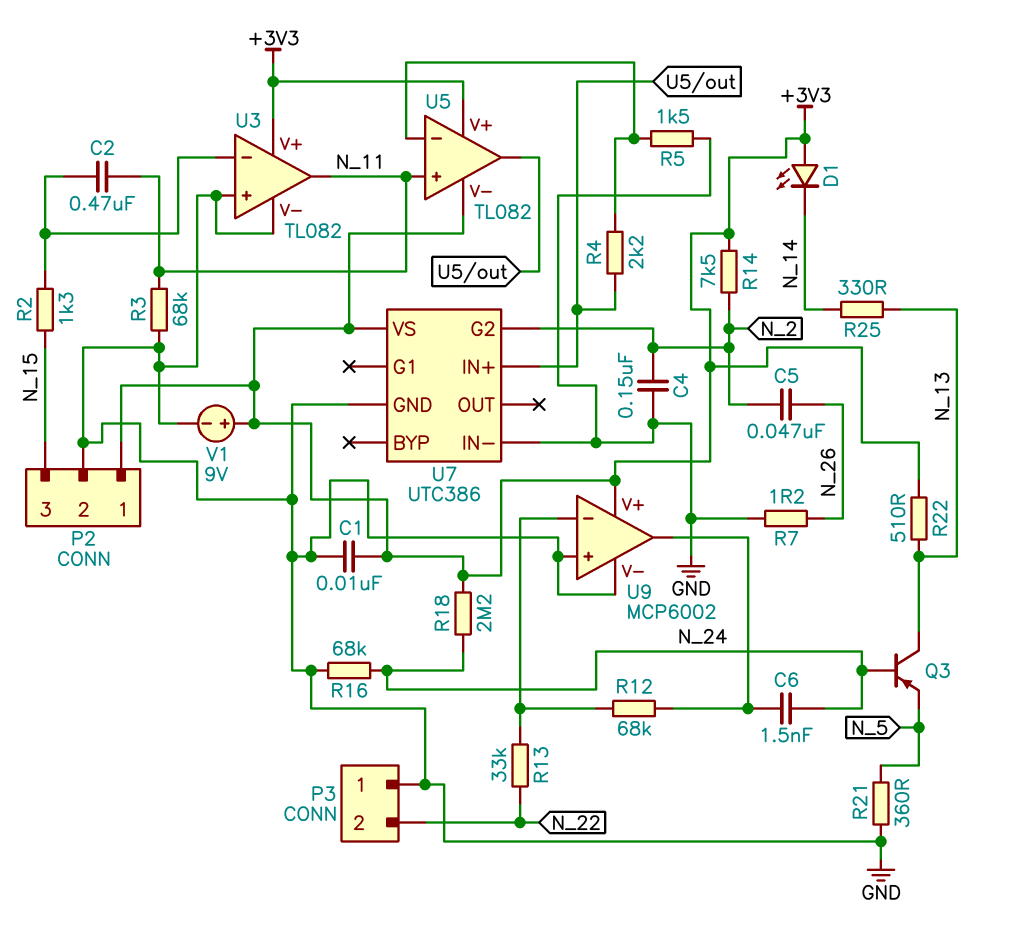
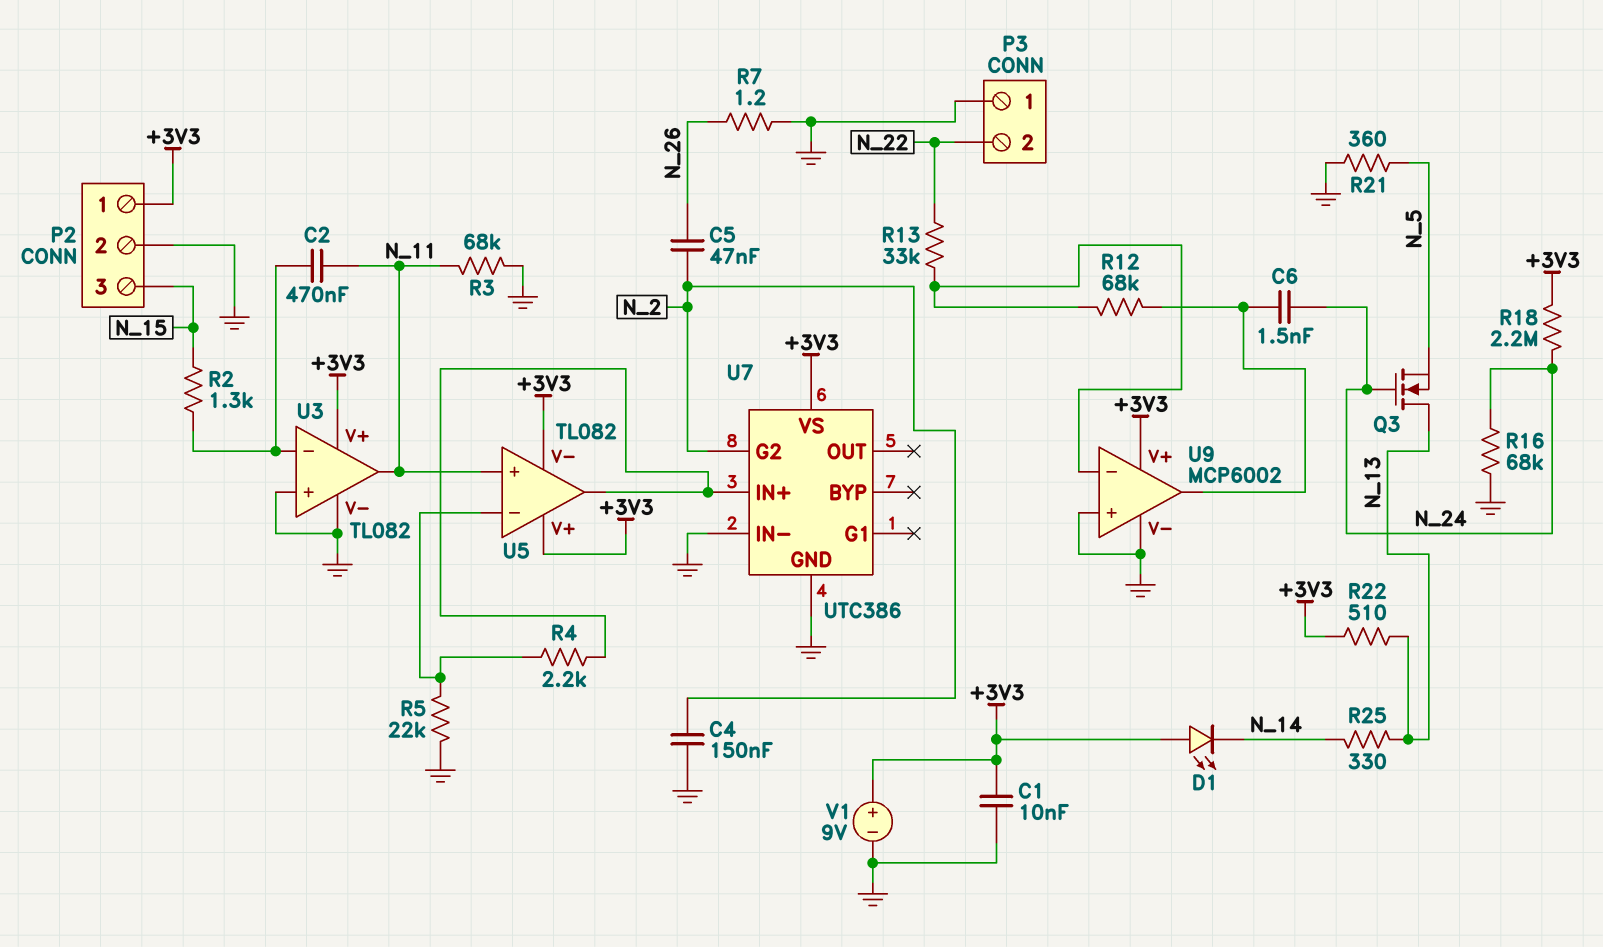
Q3: PNP (B N_24, C N_13, E N_5) -> NMOS (G N_24, D N_13, S N_5)
R5: 1.5k (GND, U5/in-) -> 22k (GND, U5/in-)
R14: 7.5k (+3V3, N_2) -> none

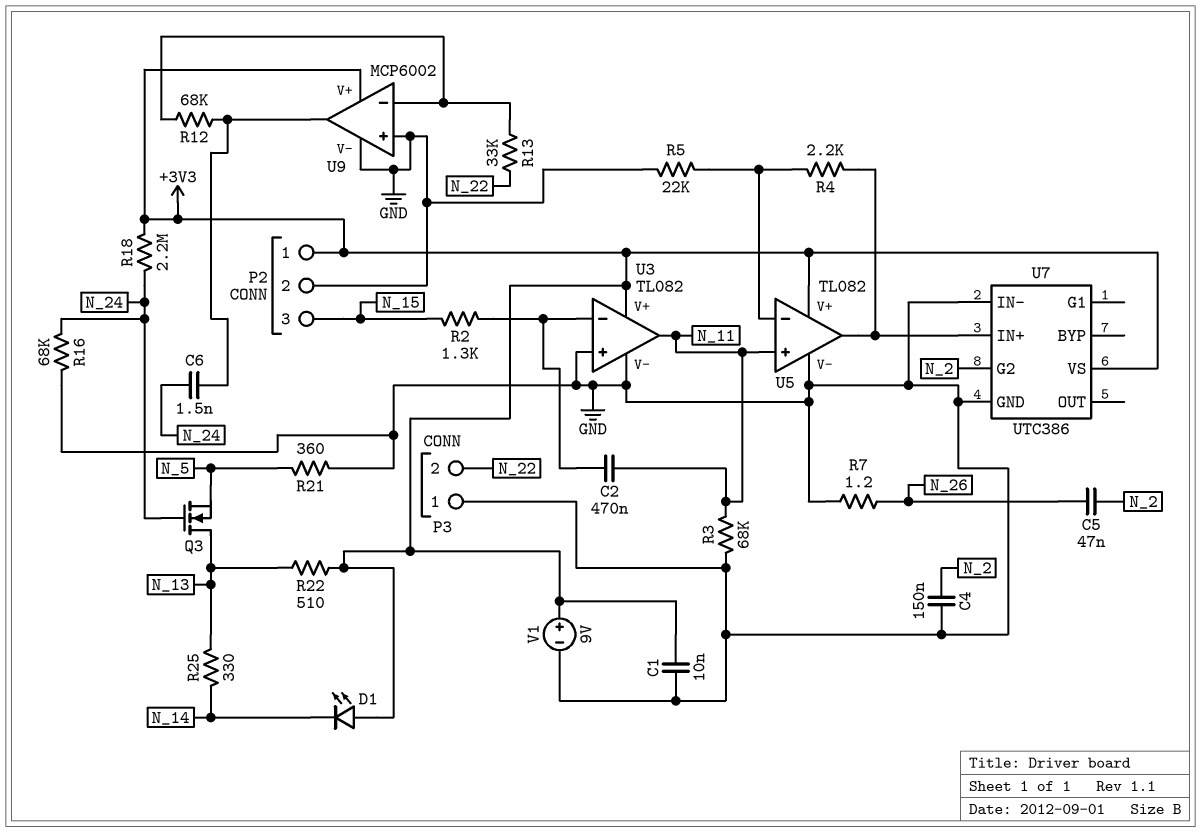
U5 pin V-: +3V3 -> GND

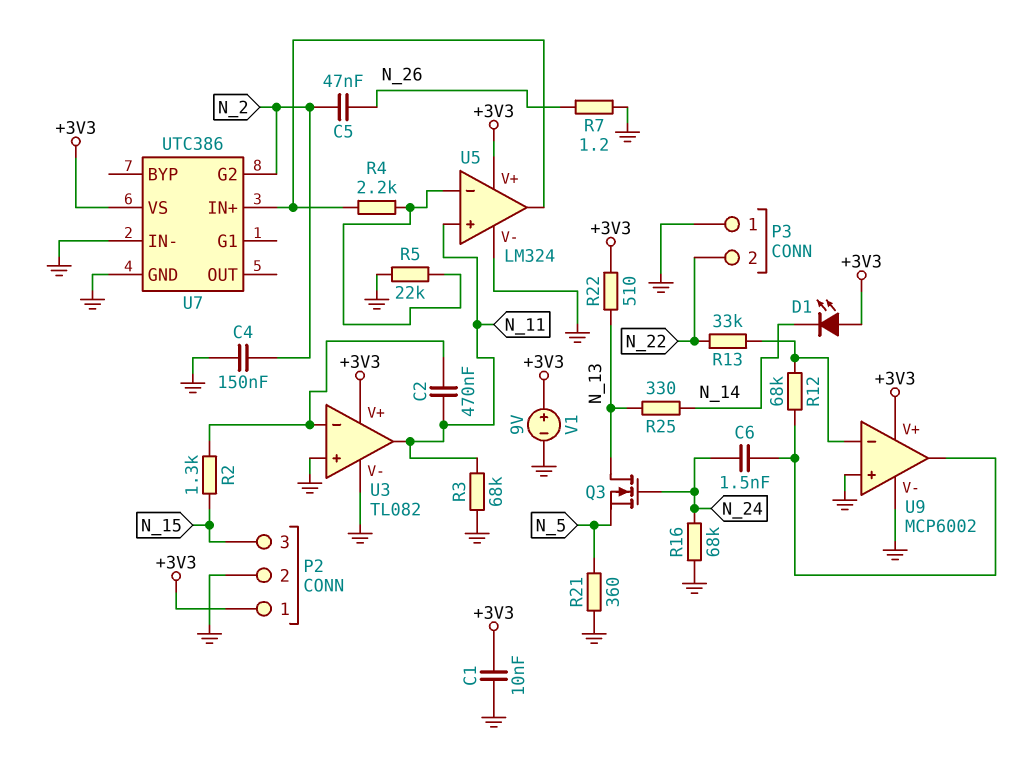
R18: 2.2M (+3V3, N_24) -> none
U5: TL082 -> LM324

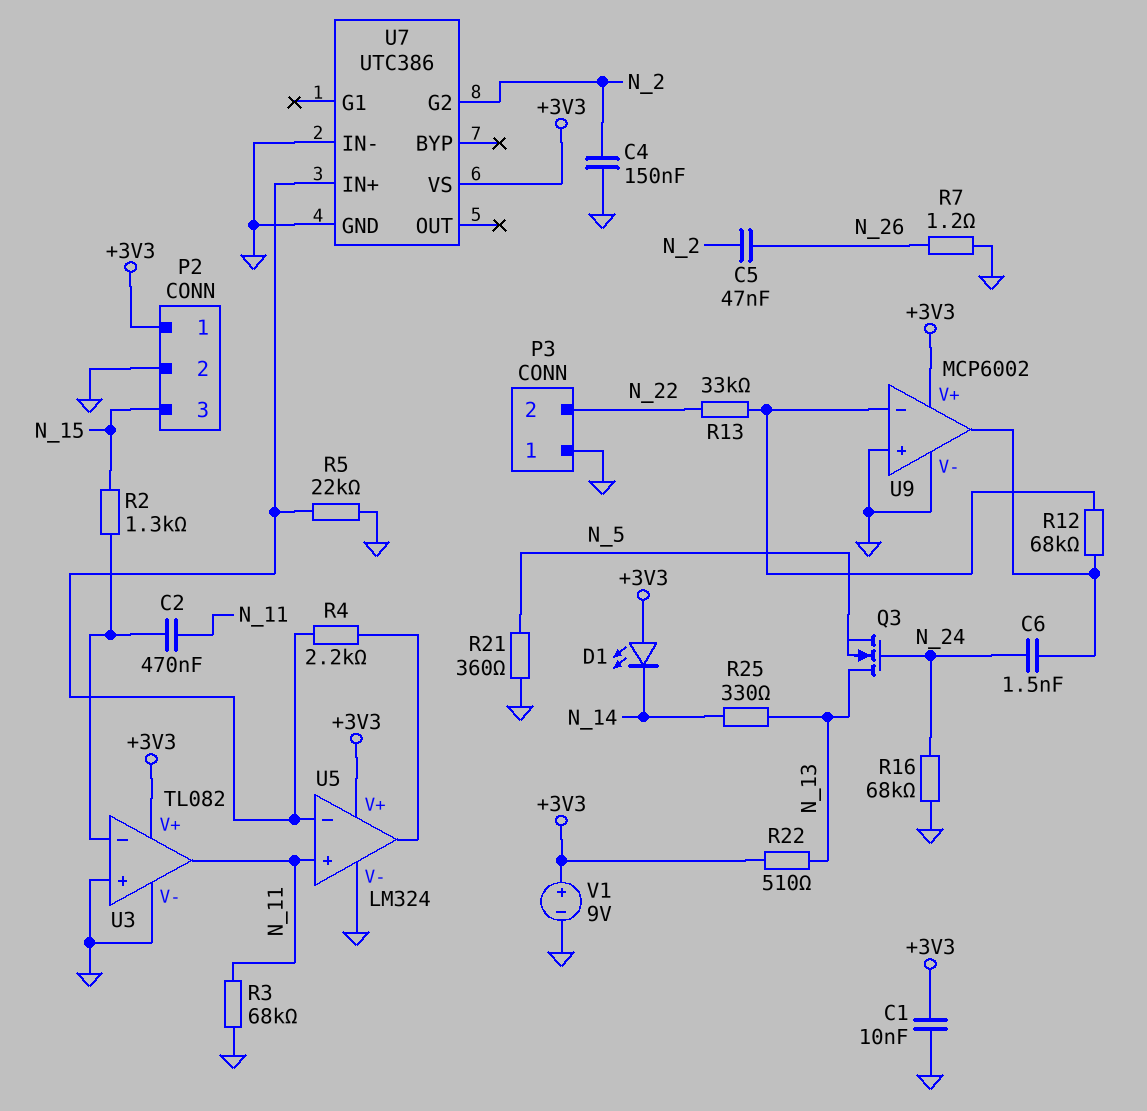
U7 pin IN+: U5/out -> U5/in-

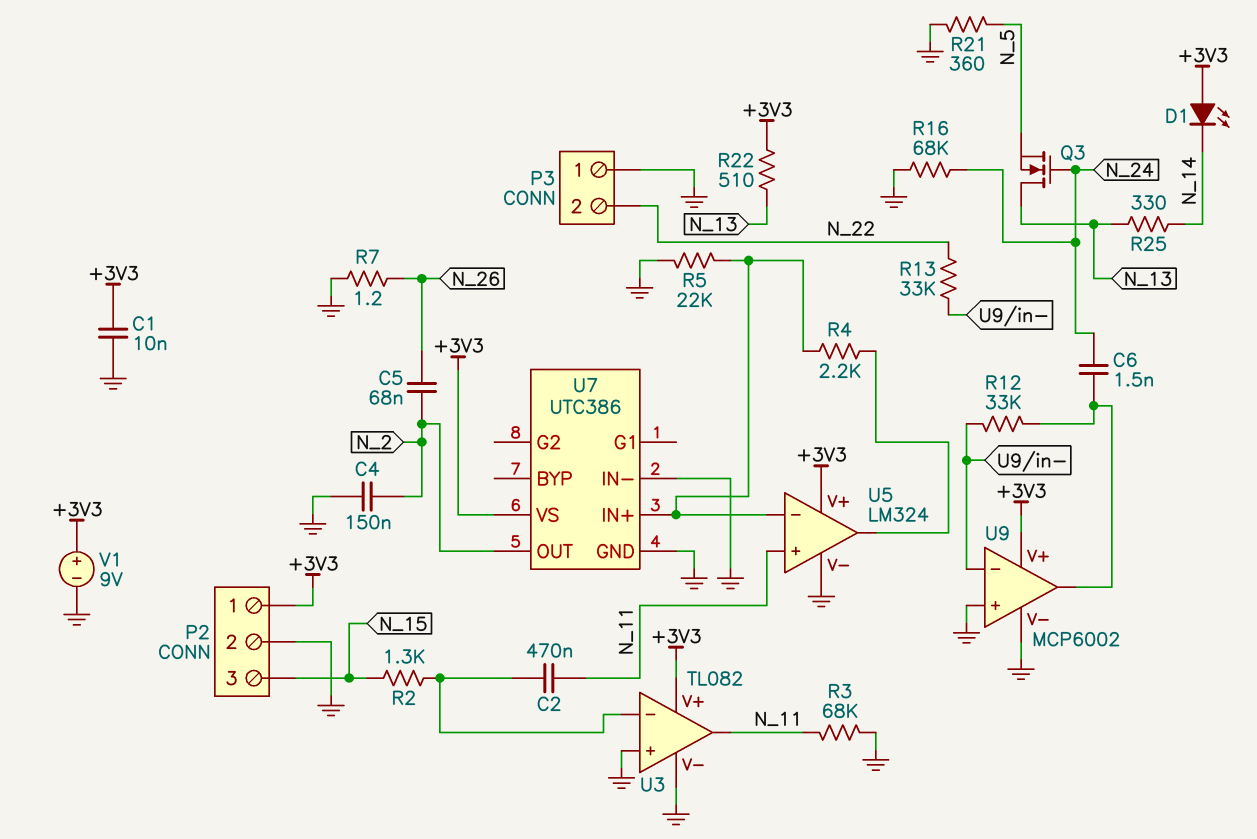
C5: 47nF (N_2, N_26) -> 68nF (N_2, N_26)
R12: 68k (U9/in-, U9/out) -> 33k (U9/in-, U9/out)
U7 pin G2: N_2 -> none
U7 pin OUT: none -> N_2

